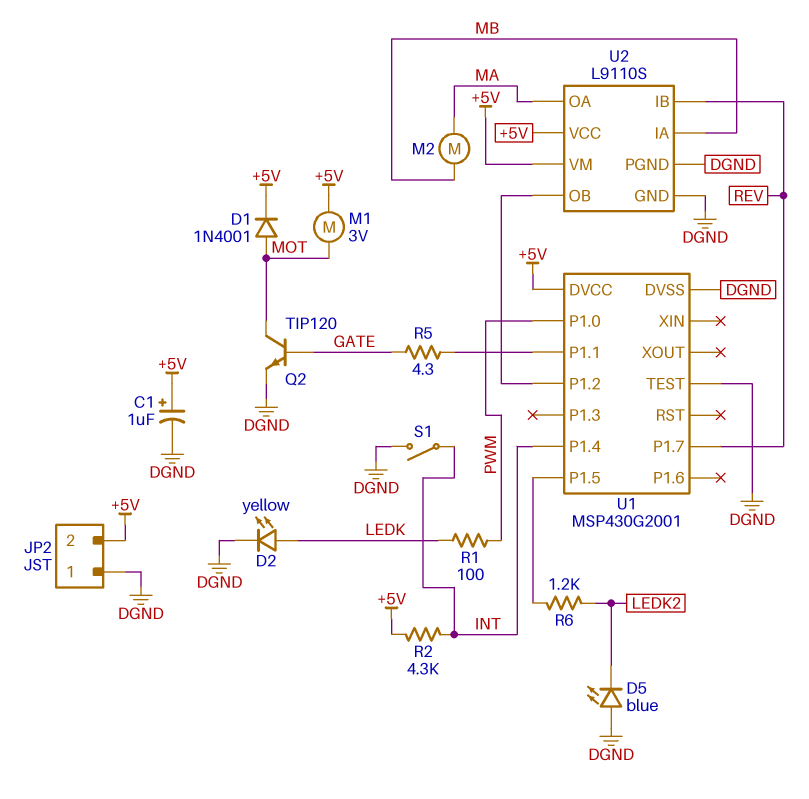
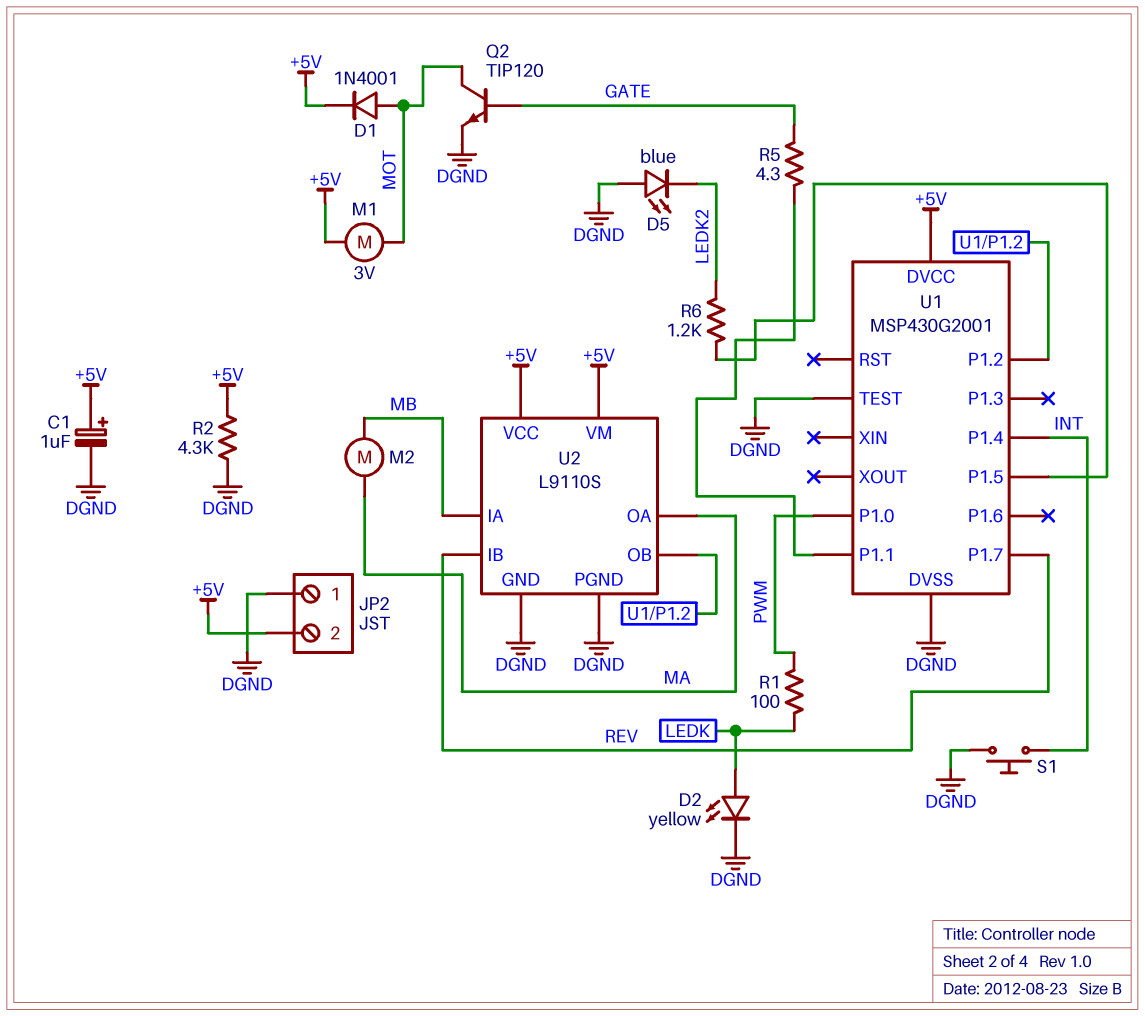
R2: 4.3k (+5V, INT) -> 4.3k (+5V, DGND)
S1: switch (DGND, INT) -> button (DGND, INT)

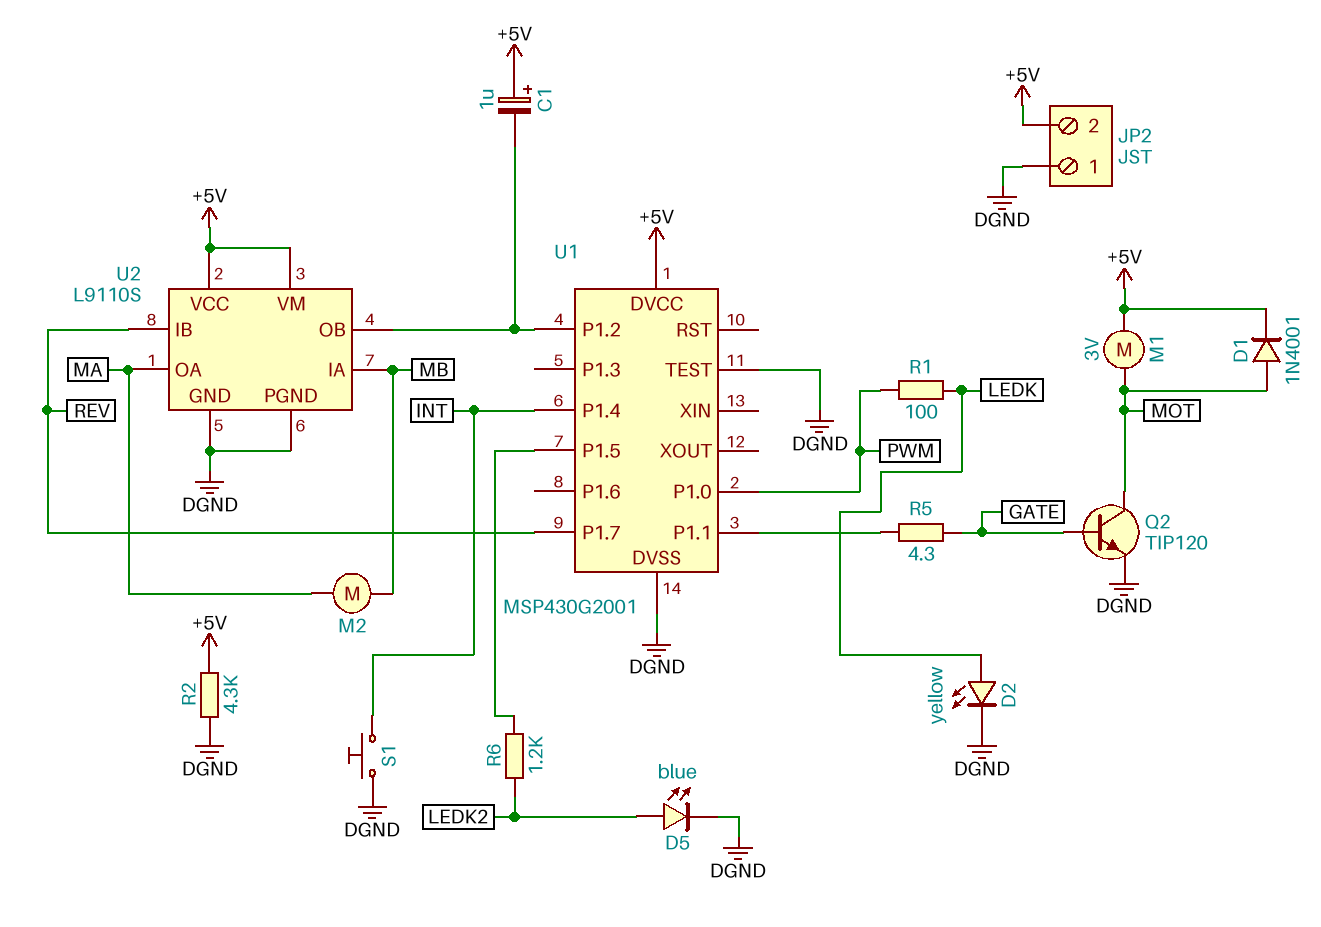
C1: 1uF (plus +5V, minus DGND) -> 1uF (plus +5V, minus U1/P1.2)
D5: LED blue (A DGND, K LEDK2) -> LED blue (A LEDK2, K DGND)

